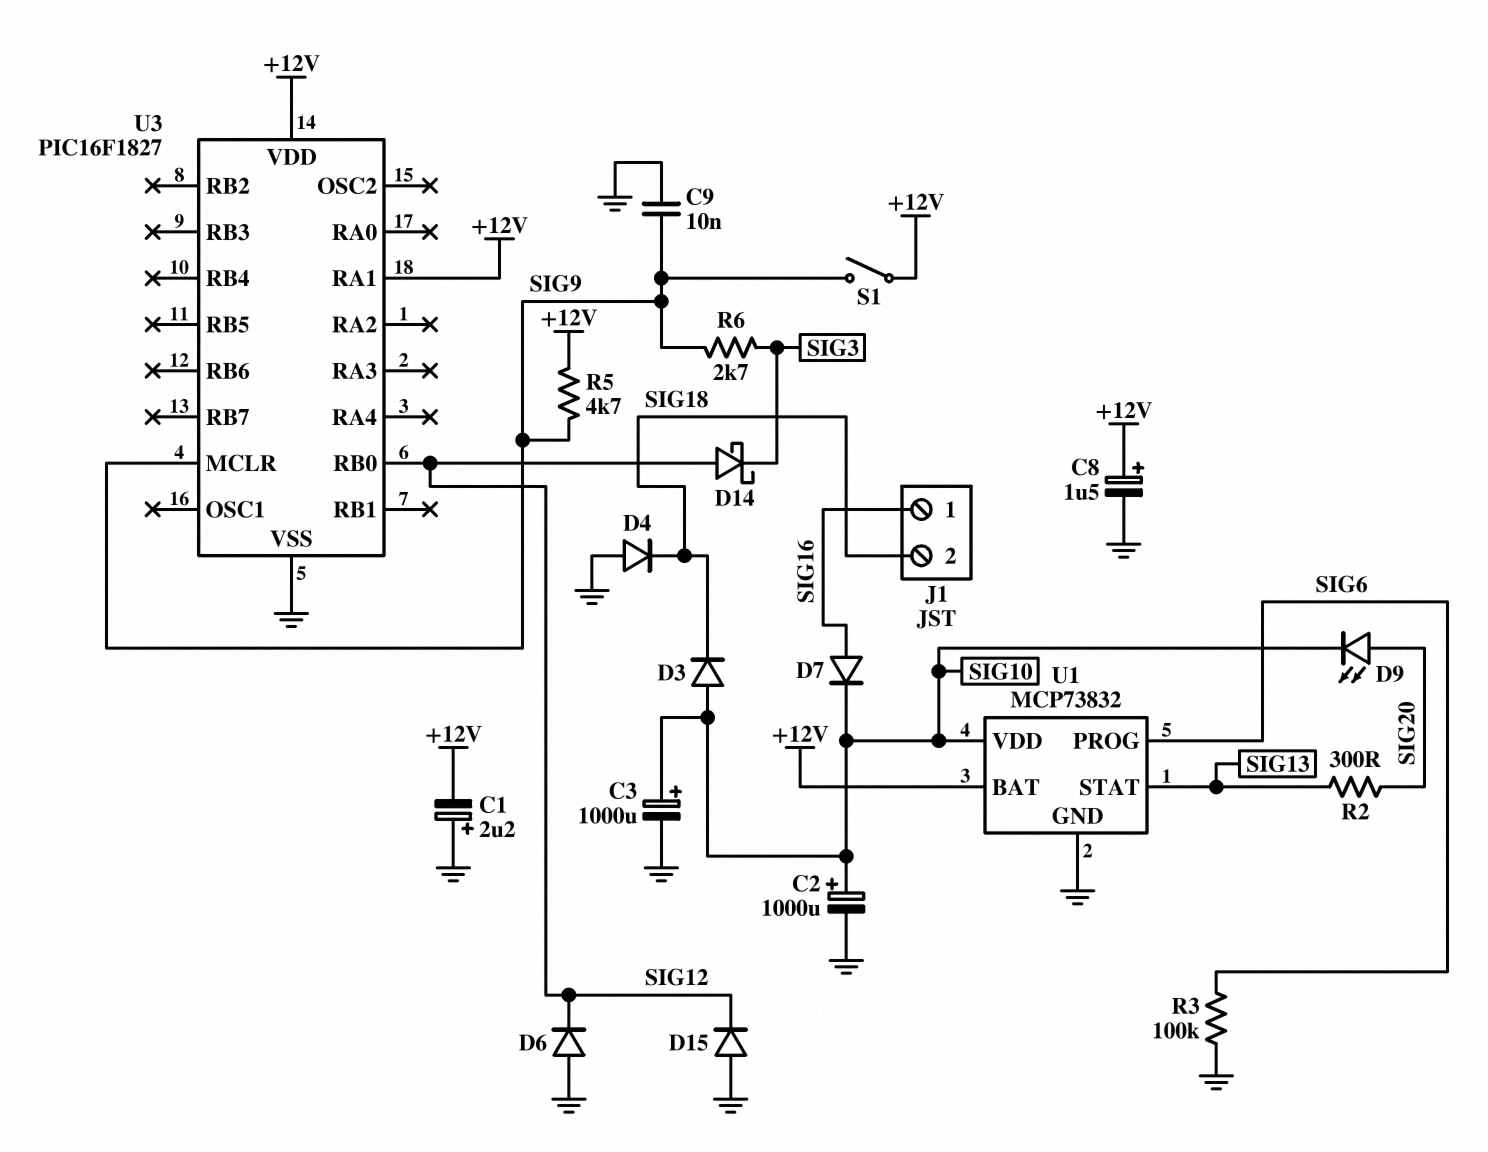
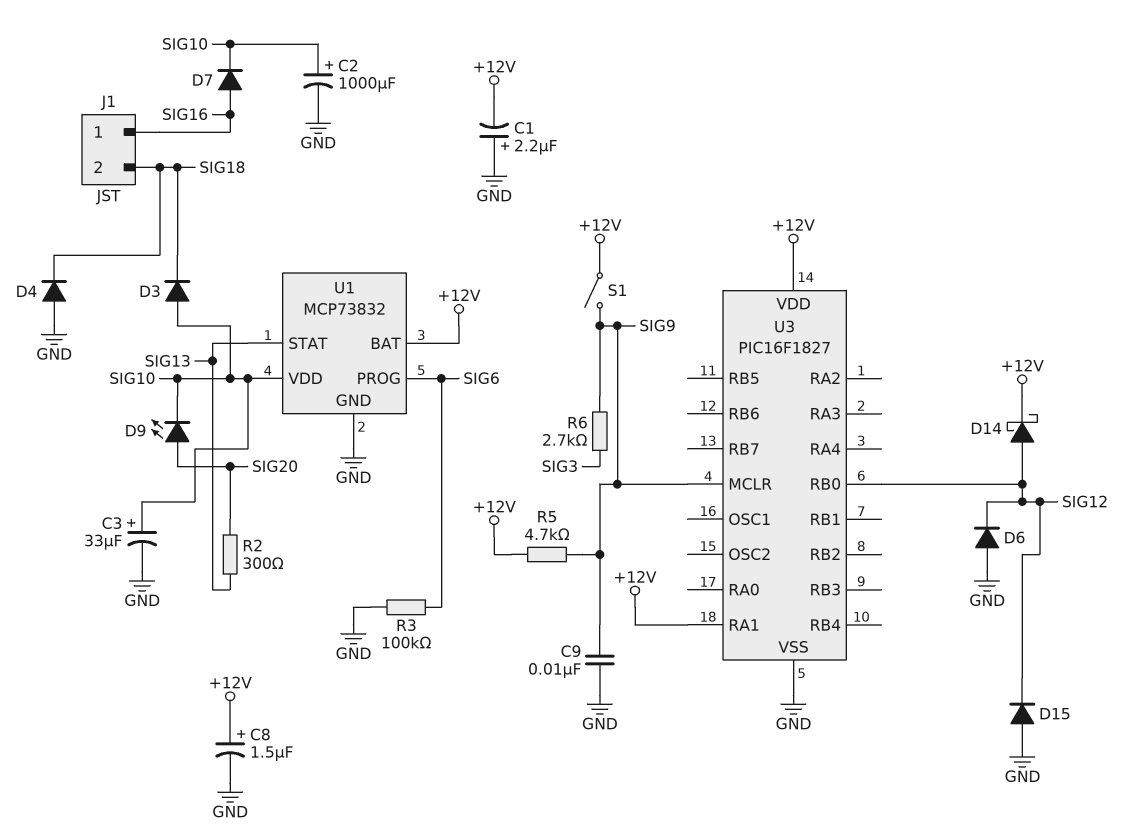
C3: 1000uF (plus SIG10, minus GND) -> 33uF (plus SIG10, minus GND)
D14: schottky (A SIG12, K SIG3) -> schottky (A SIG12, K +12V)

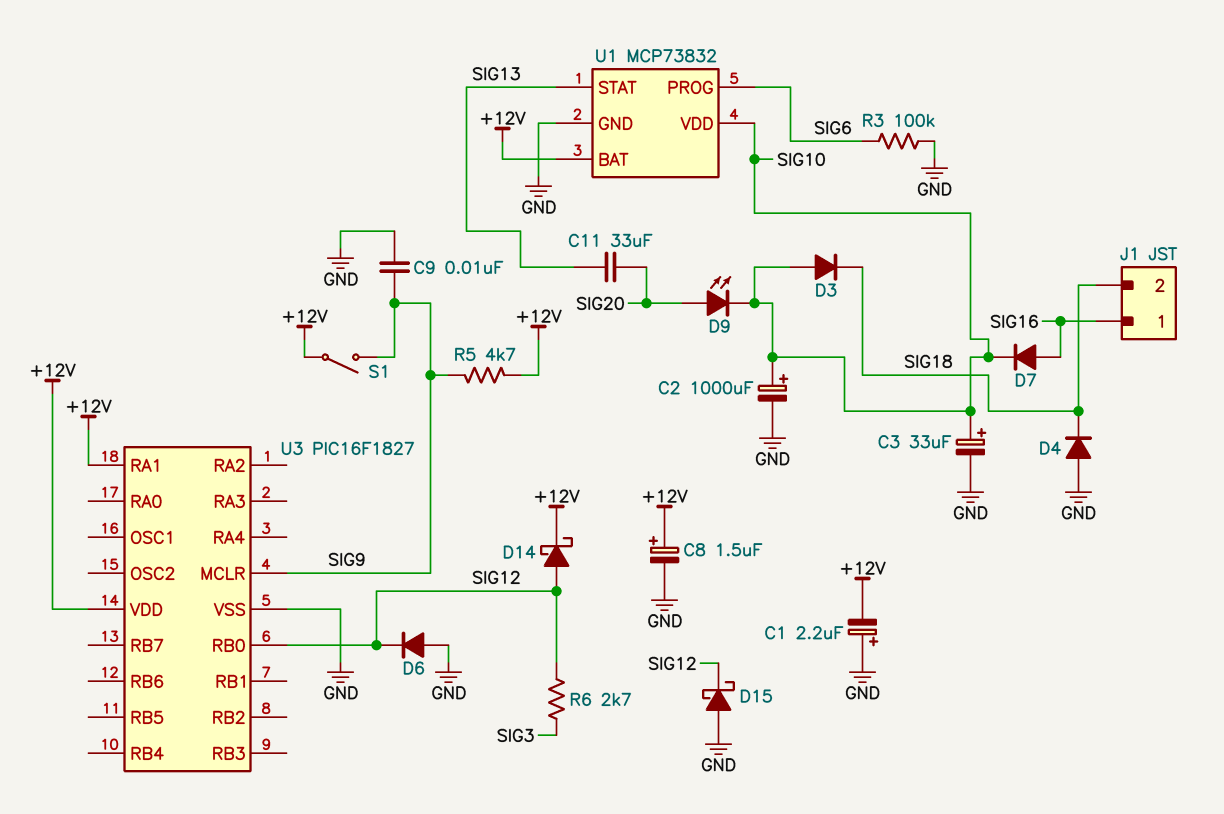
C11: none -> 33uF (SIG13, SIG20)
D15: diode (A GND, K SIG12) -> schottky (A GND, K SIG12)
R2: 300 (SIG13, SIG20) -> none
R6: 2.7k (SIG3, SIG9) -> 2.7k (SIG3, SIG12)

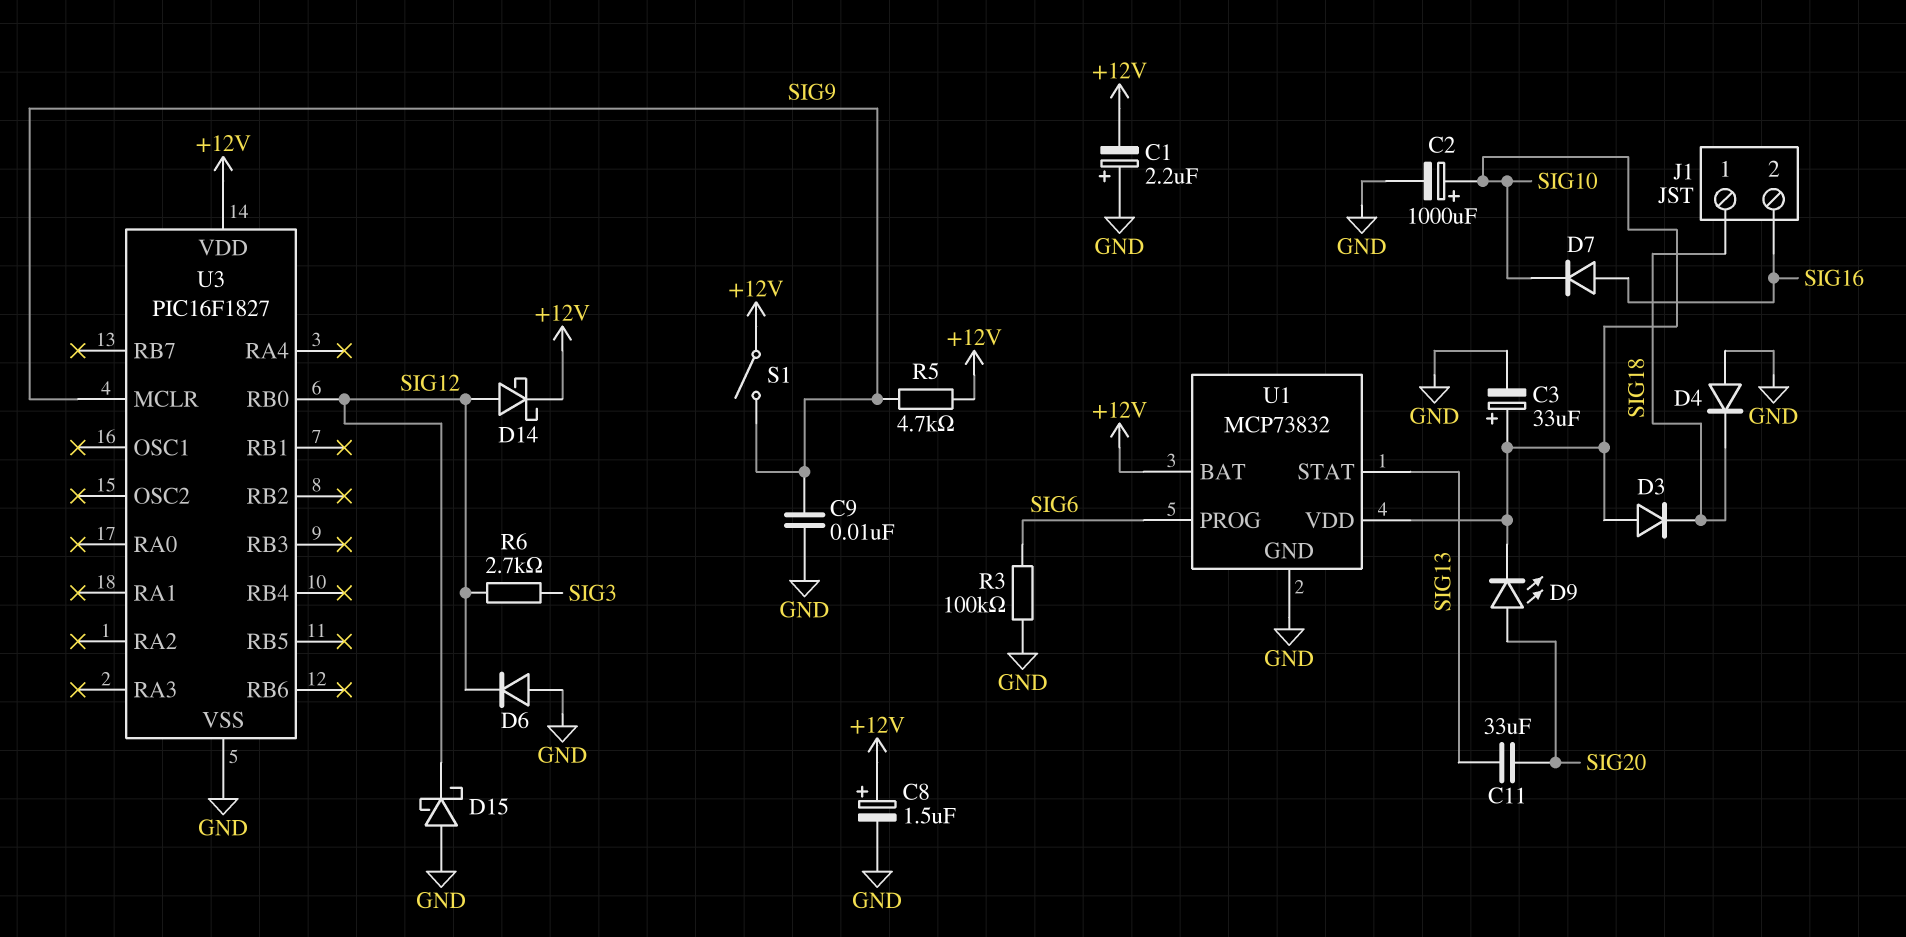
J1 pin 1: SIG16 -> SIG18
J1 pin 2: SIG18 -> SIG16
U3 pin RA1: +12V -> none

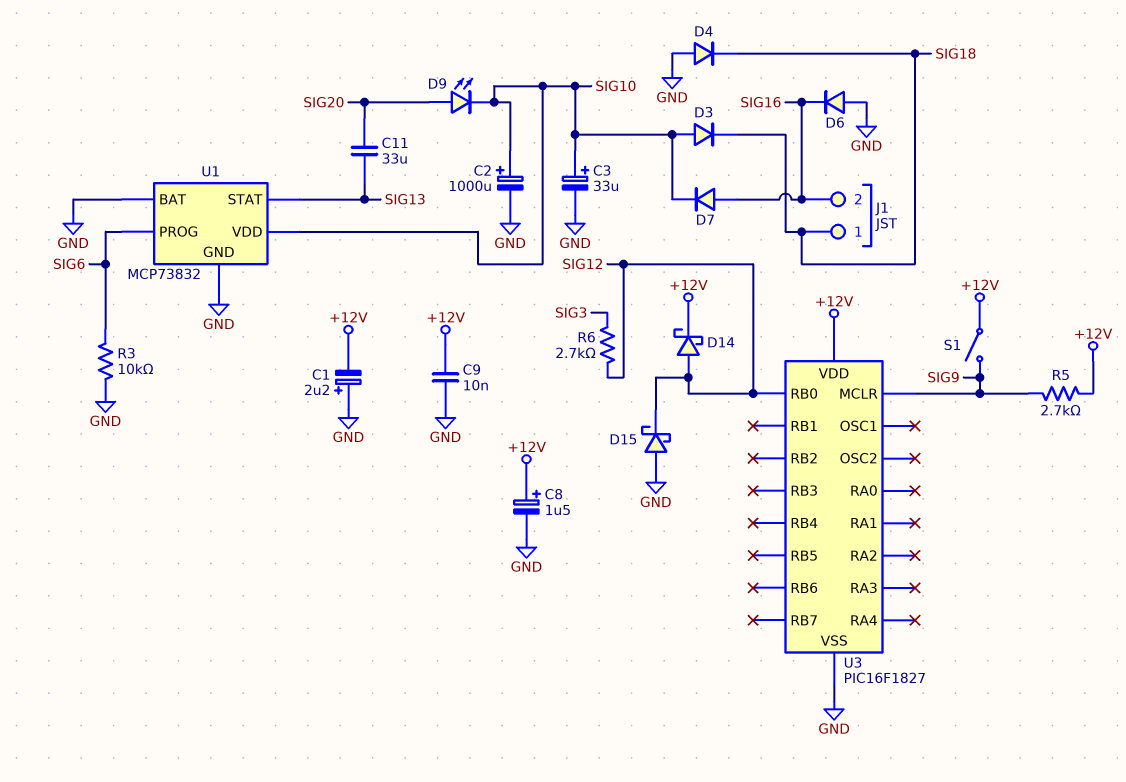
C9: 10nF (GND, SIG9) -> 10nF (+12V, GND)
D6: diode (A GND, K SIG12) -> diode (A GND, K SIG16)
R3: 100k (GND, SIG6) -> 10k (GND, SIG6)
R5: 4.7k (+12V, SIG9) -> 2.7k (+12V, SIG9)
U1 pin BAT: +12V -> GND

